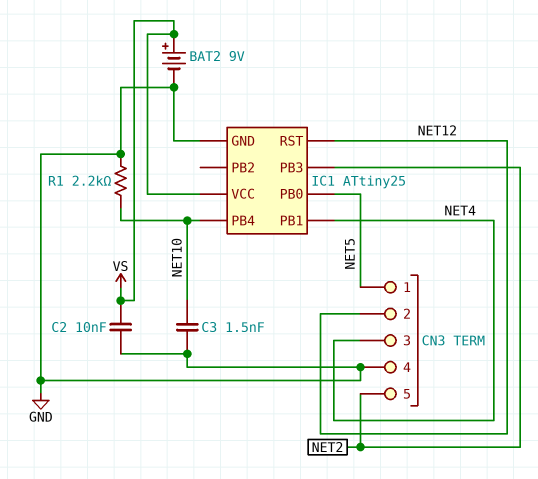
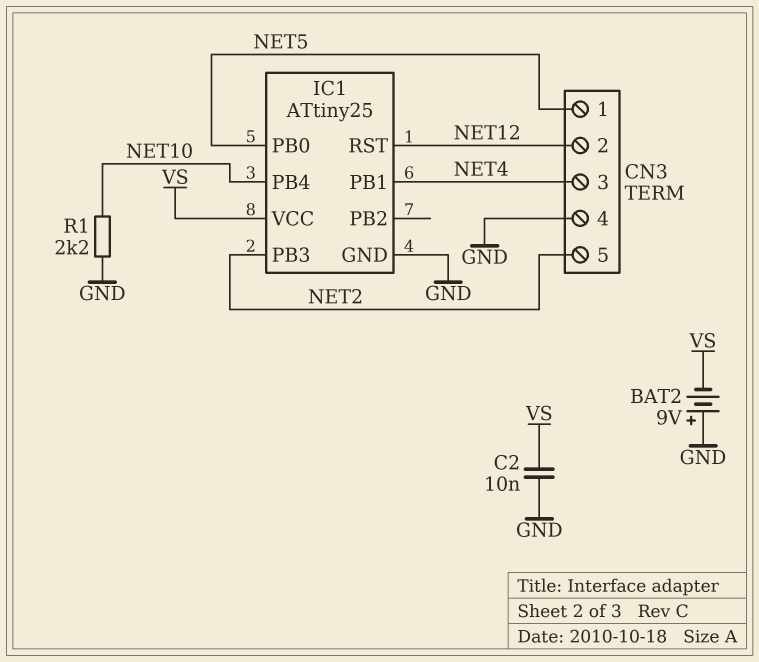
BAT2: 9V (plus VS, minus GND) -> 9V (plus GND, minus VS)
C3: 1.5nF (GND, NET10) -> none

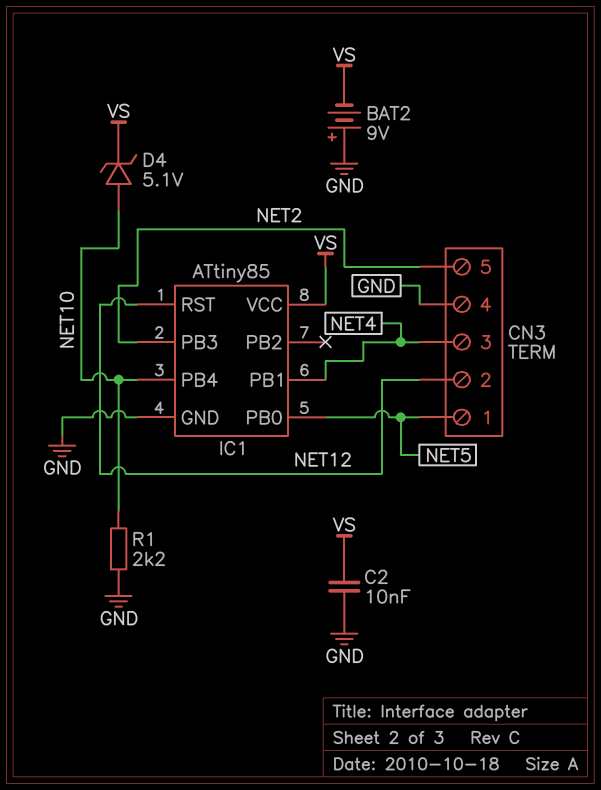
D4: none -> zener 5.1V (A NET10, K VS)
IC1: ATtiny25 -> ATtiny85

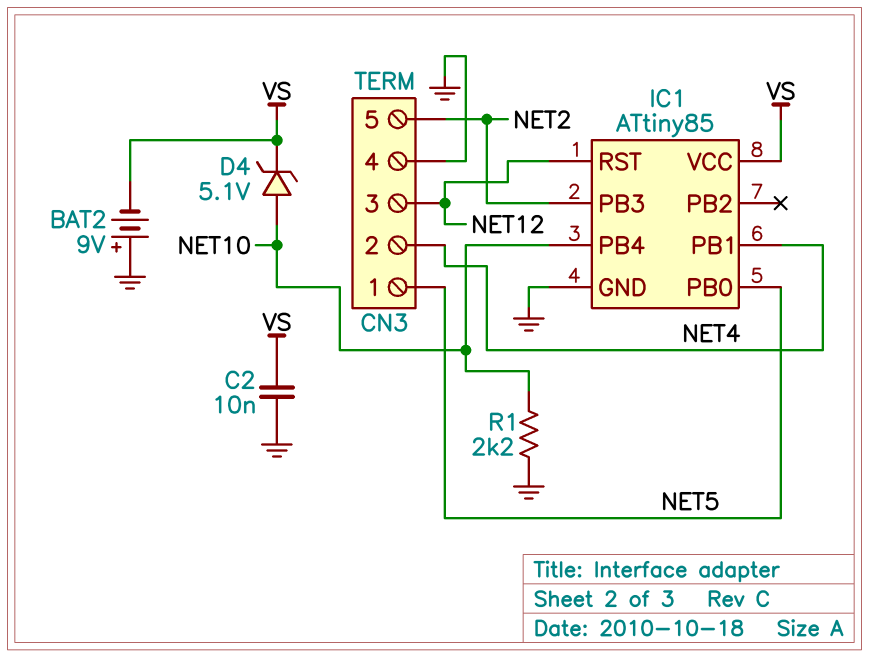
CN3 pin 2: NET12 -> NET4
CN3 pin 3: NET4 -> NET12

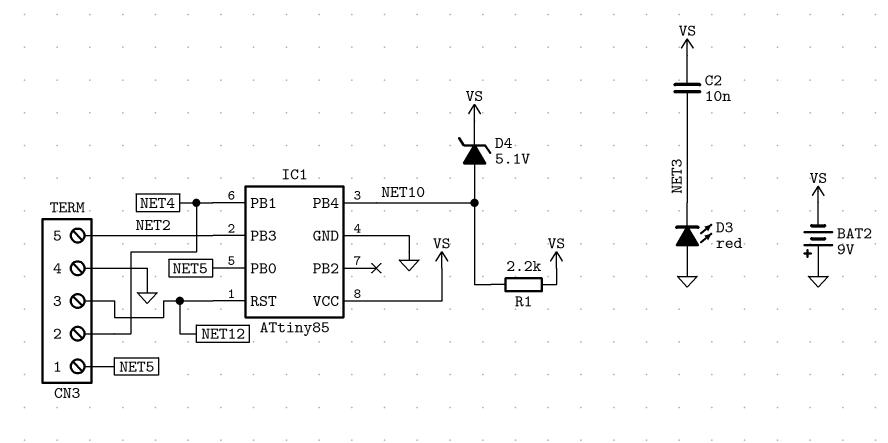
C2: 10nF (GND, VS) -> 10nF (NET3, VS)
D3: none -> LED red (A GND, K NET3)
R1: 2.2k (GND, NET10) -> 2.2k (NET10, VS)

